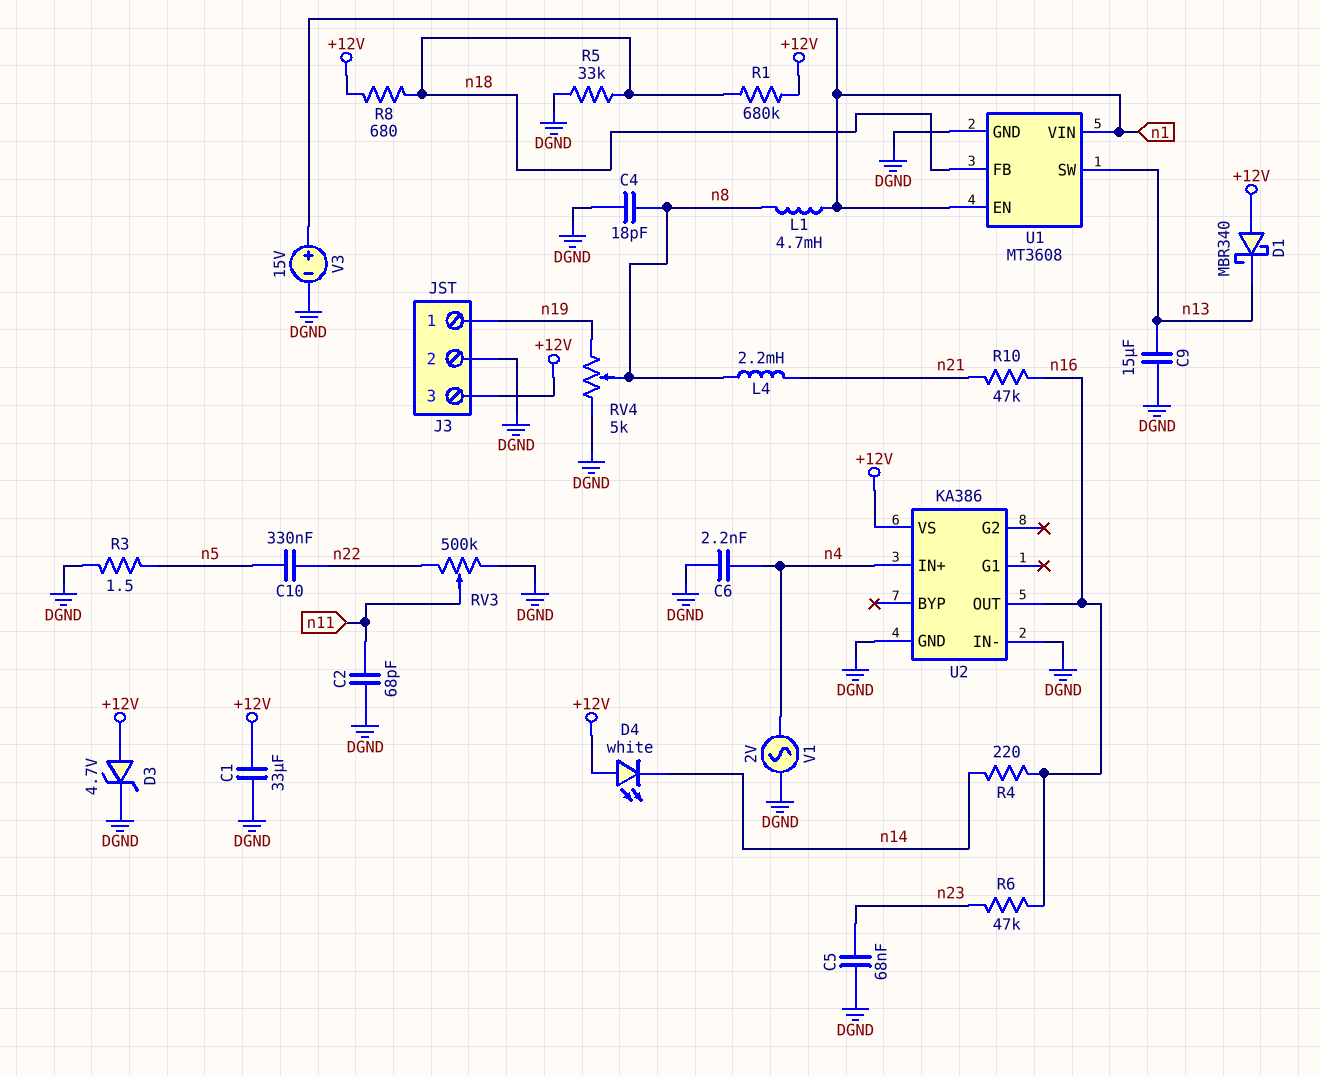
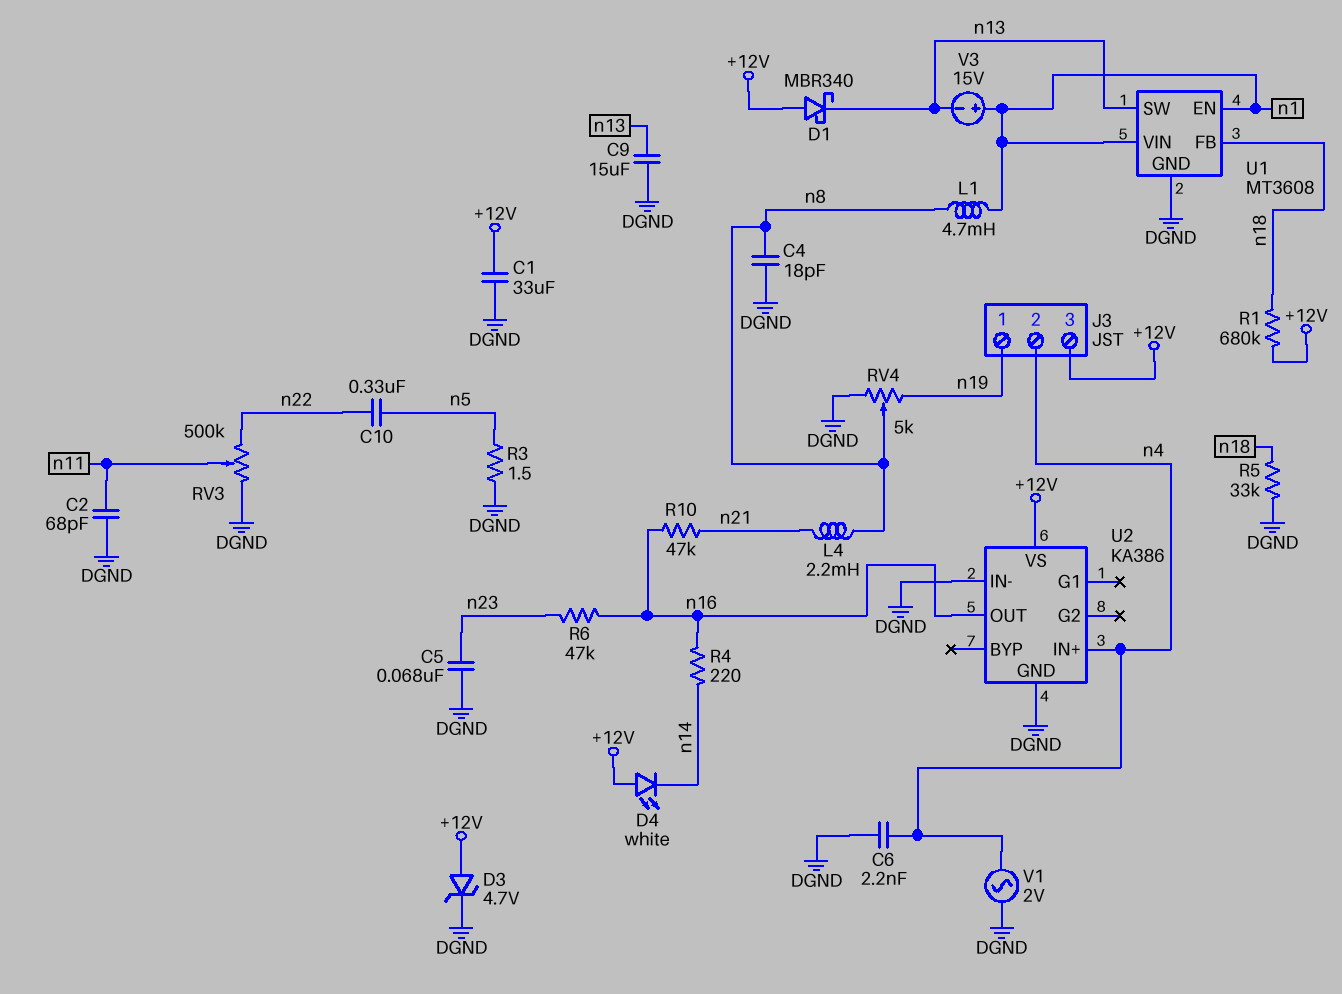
J3 pin 2: DGND -> n4
R8: 680 (+12V, n18) -> none
V3: 15V (plus n1, minus DGND) -> 15V (plus n1, minus n13)

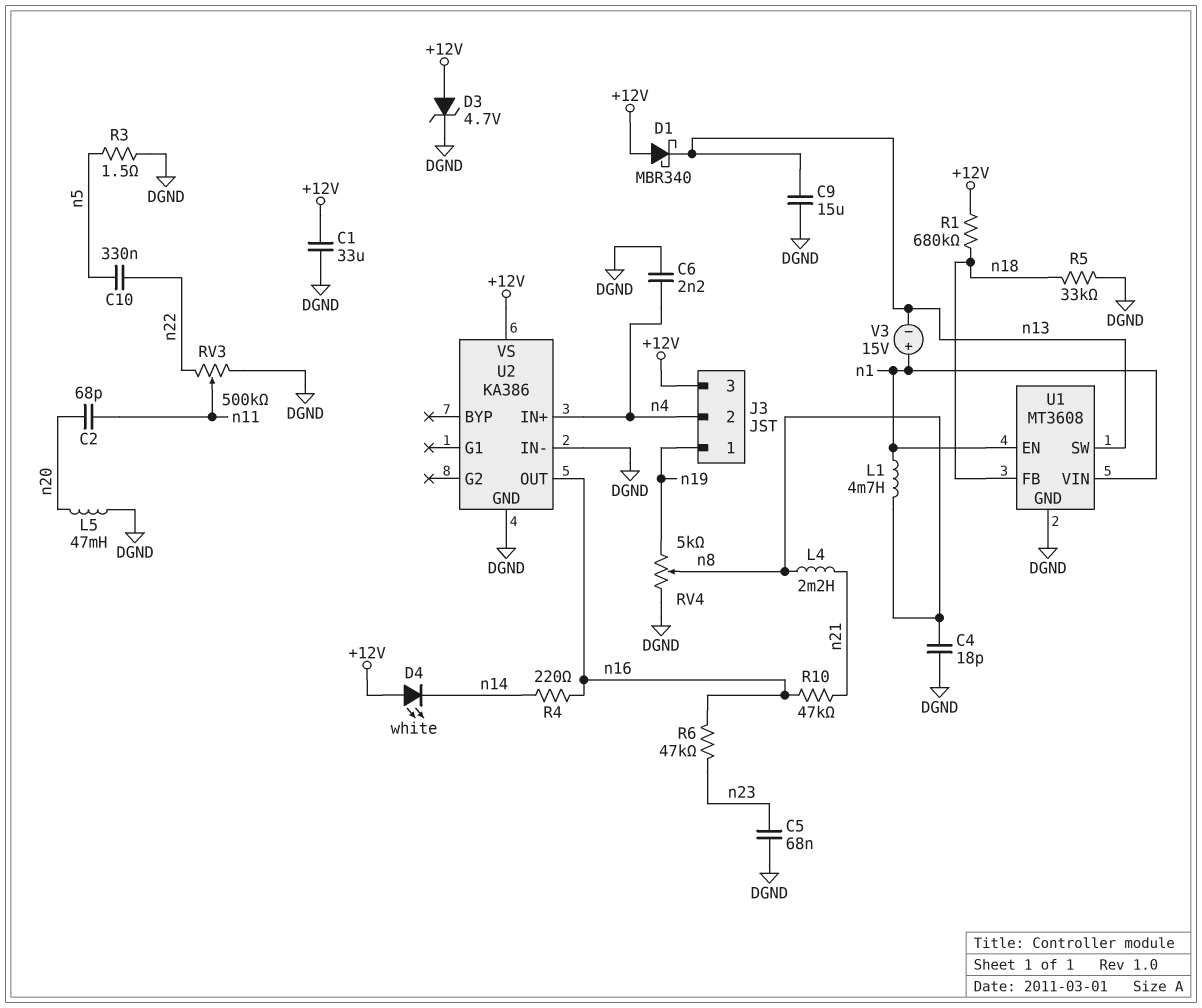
C2: 68pF (DGND, n11) -> 68pF (n11, n20)
L5: none -> 47mH (DGND, n20)
V1: AC 2V (DGND, n4) -> none

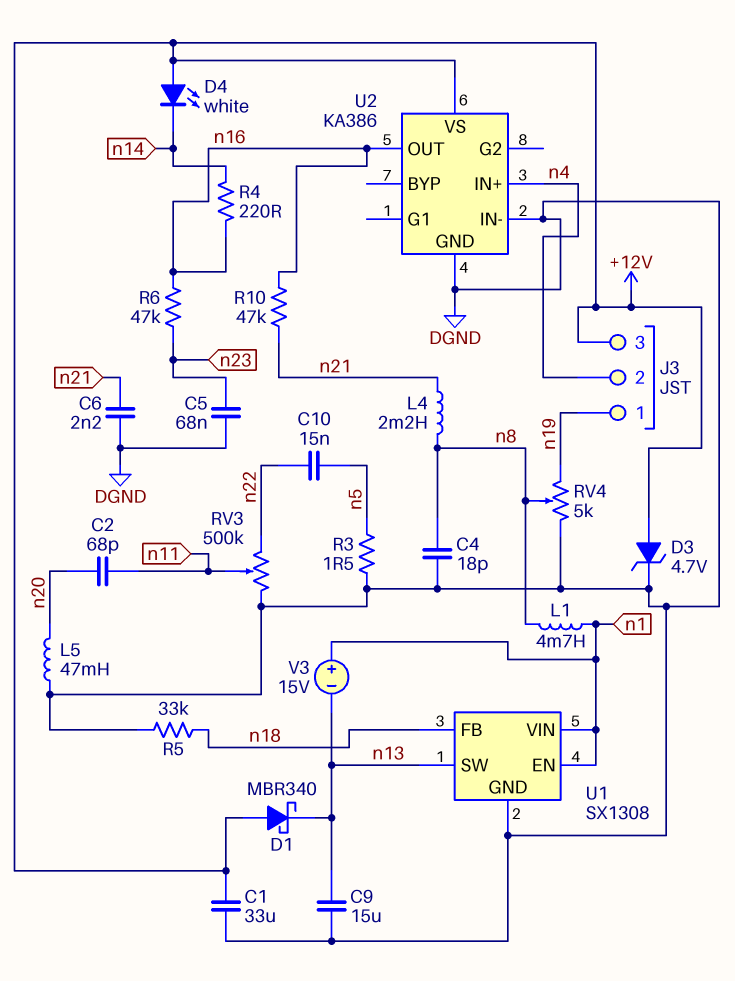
C6: 2.2nF (DGND, n4) -> 2.2nF (DGND, n21)
C10: 330nF (n5, n22) -> 15nF (n5, n22)
R1: 680k (+12V, n18) -> none
U1: MT3608 -> SX1308

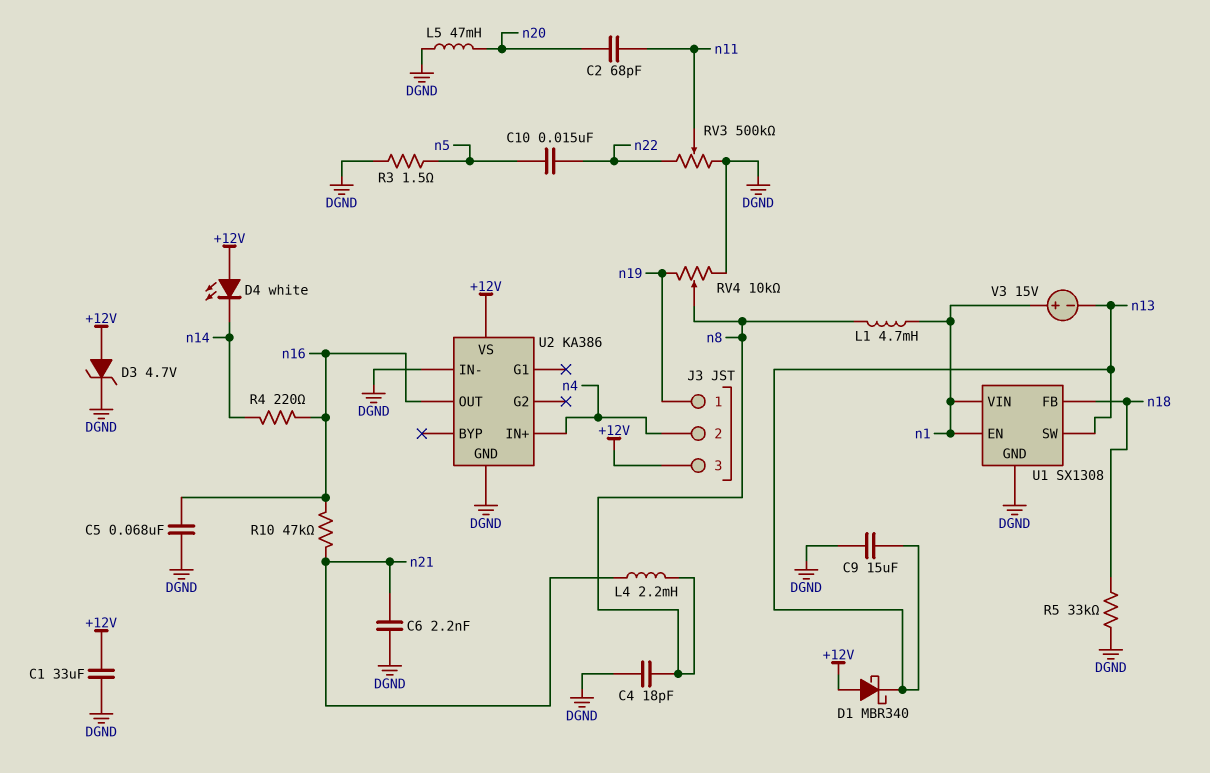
C5: 68nF (DGND, n23) -> 68nF (DGND, n16)
R6: 47k (n16, n23) -> none
RV4: 5k (DGND, n19, wiper n8) -> 10k (DGND, n19, wiper n8)

